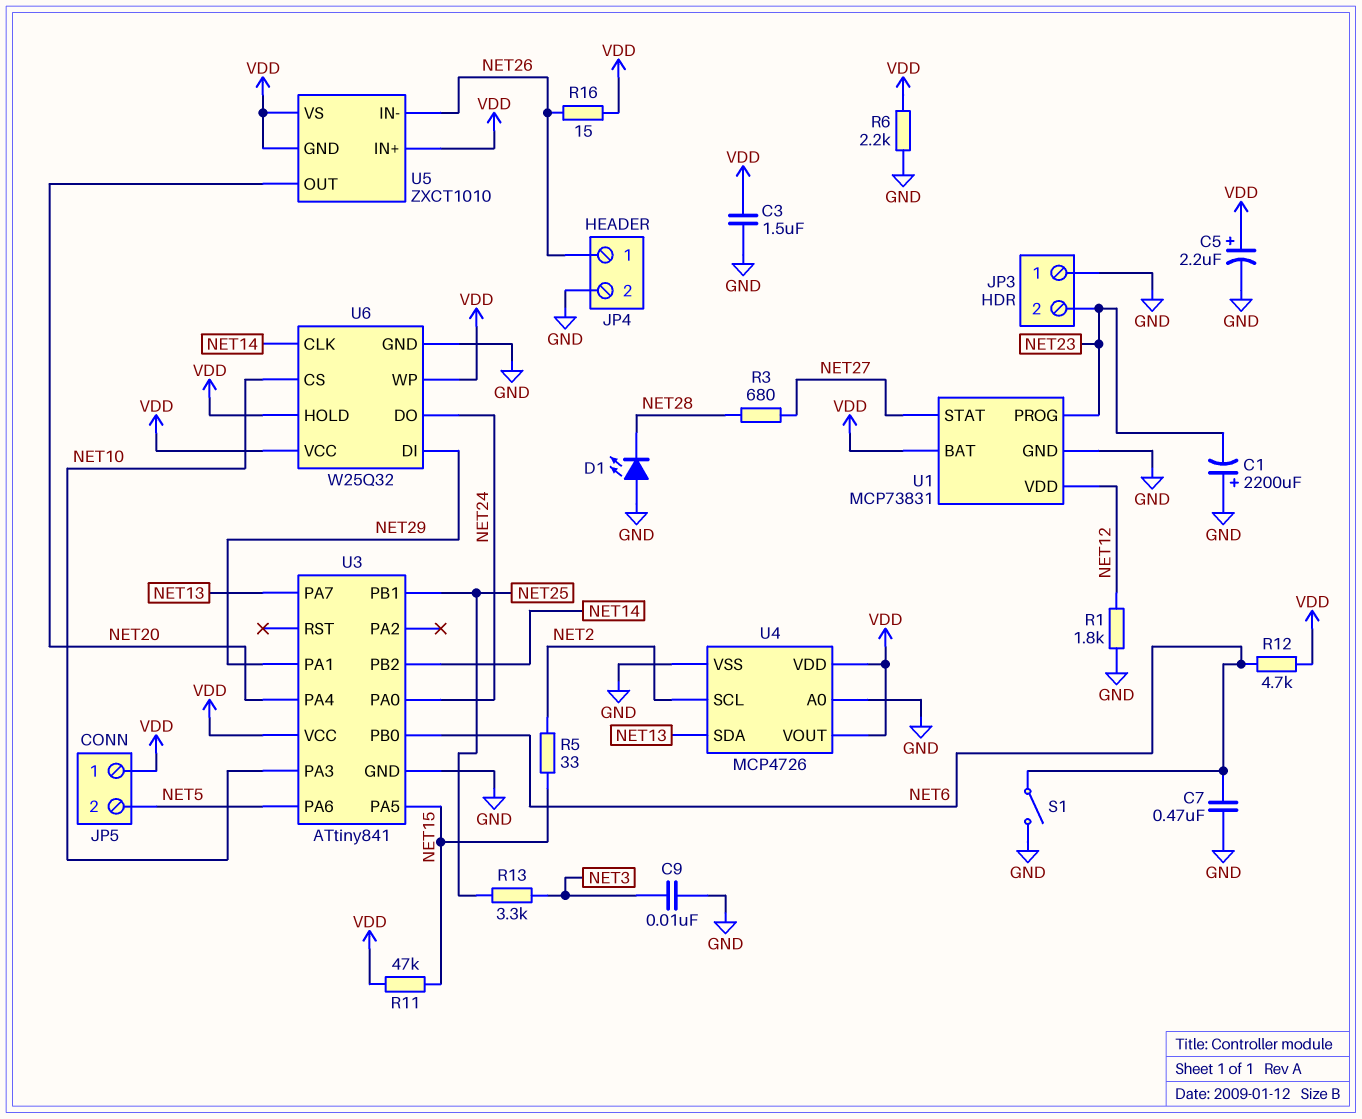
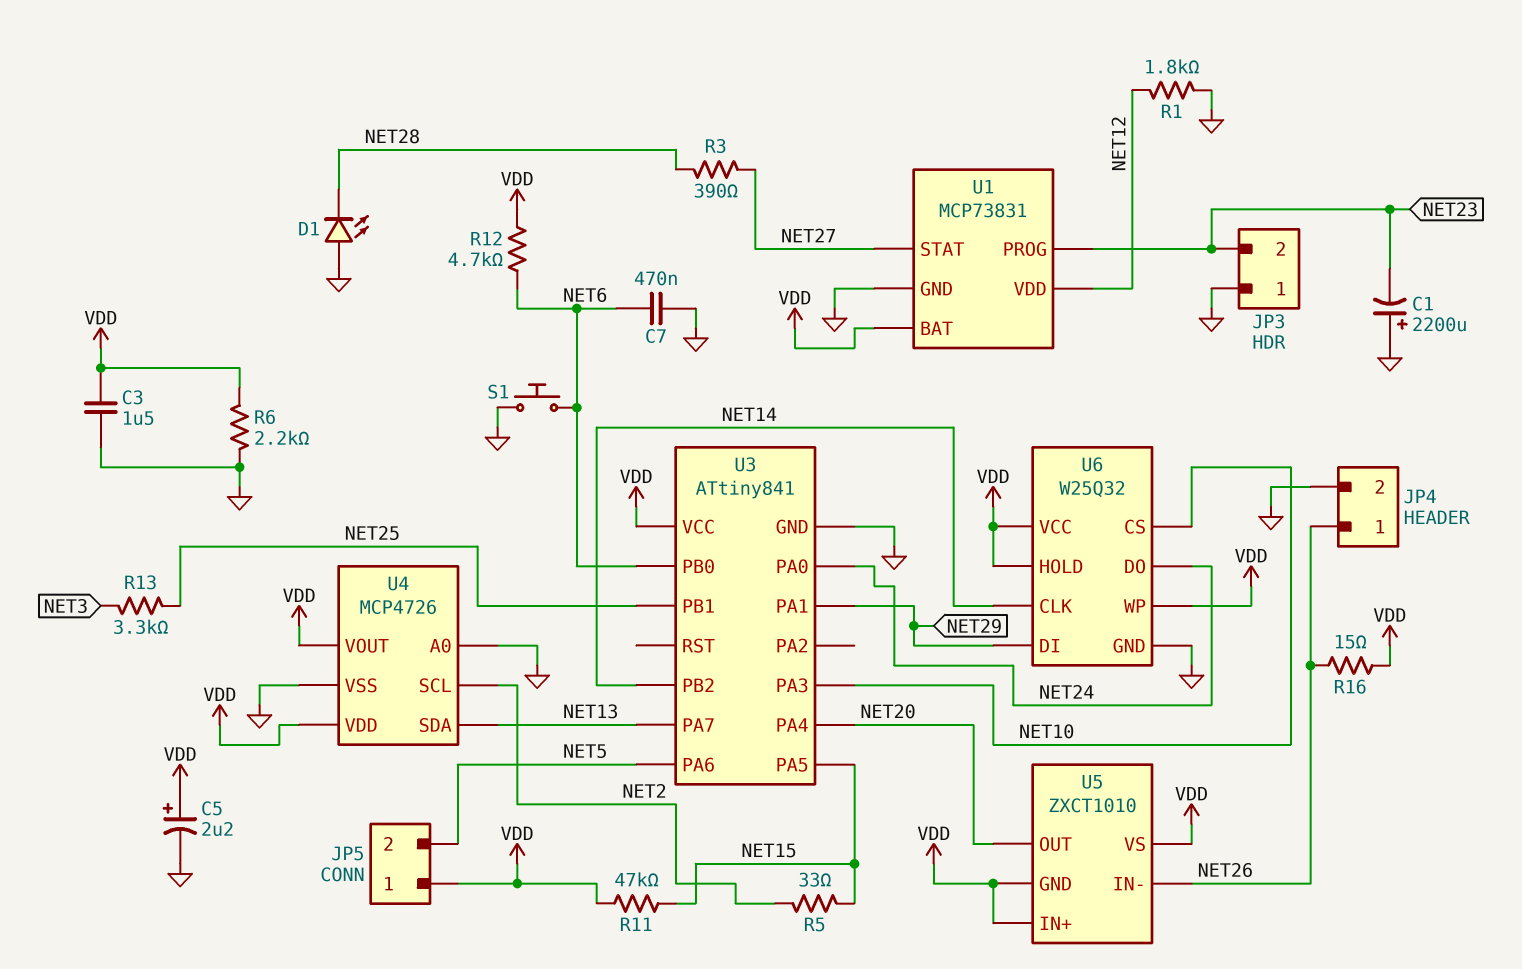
C9: 10nF (GND, NET3) -> none
R3: 680 (NET27, NET28) -> 390 (NET27, NET28)
S1: switch (GND, NET6) -> button (GND, NET6)

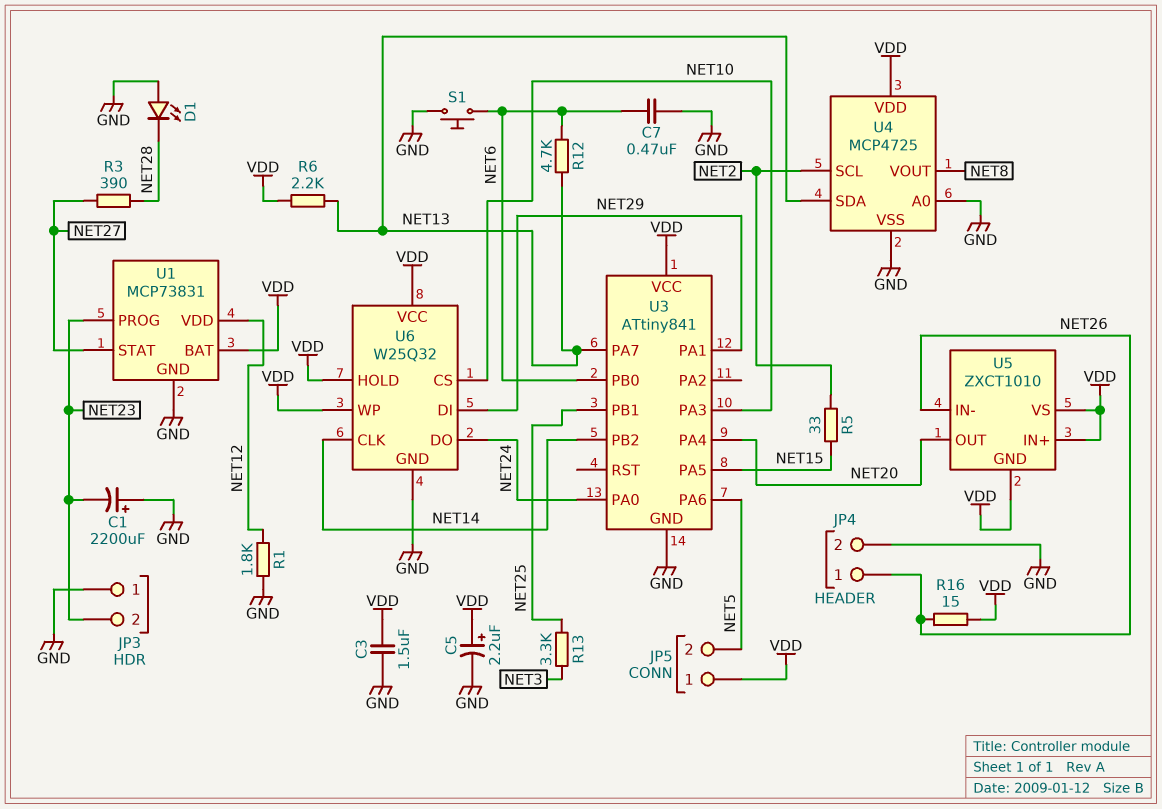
R6: 2.2k (GND, VDD) -> 2.2k (NET13, VDD)
R11: 47k (NET15, VDD) -> none
R12: 4.7k (NET6, VDD) -> 4.7k (NET6, NET13)
U4: MCP4726 -> MCP4725
U4 pin VOUT: VDD -> NET8

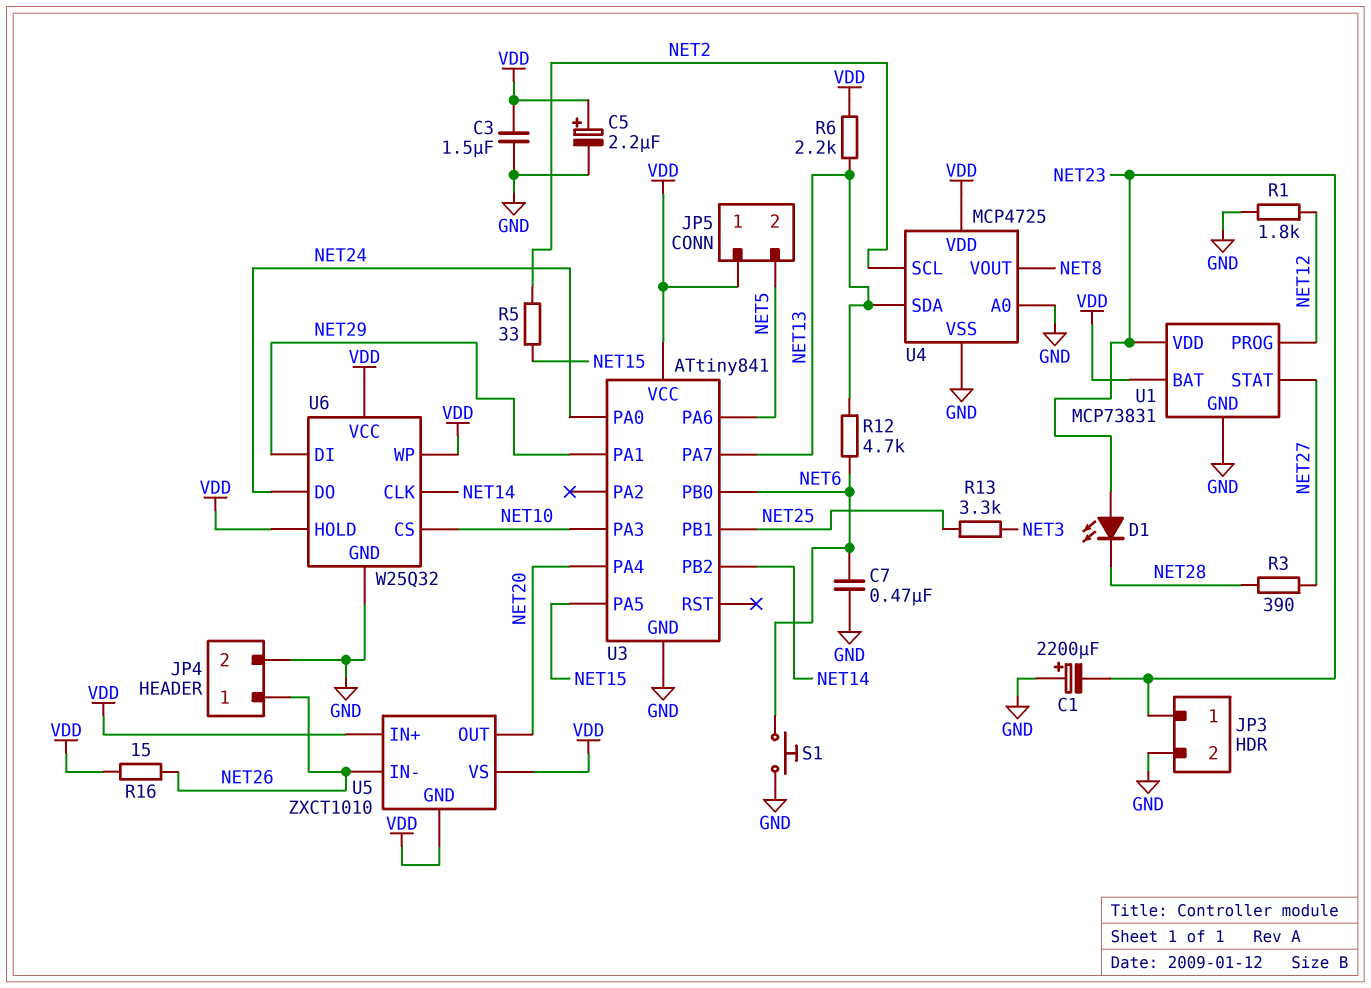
D1: LED (A GND, K NET28) -> LED (A NET23, K NET28)
JP3 pin 1: GND -> NET23
JP3 pin 2: NET23 -> GND
U1 pin PROG: NET23 -> NET12
U1 pin VDD: NET12 -> NET23

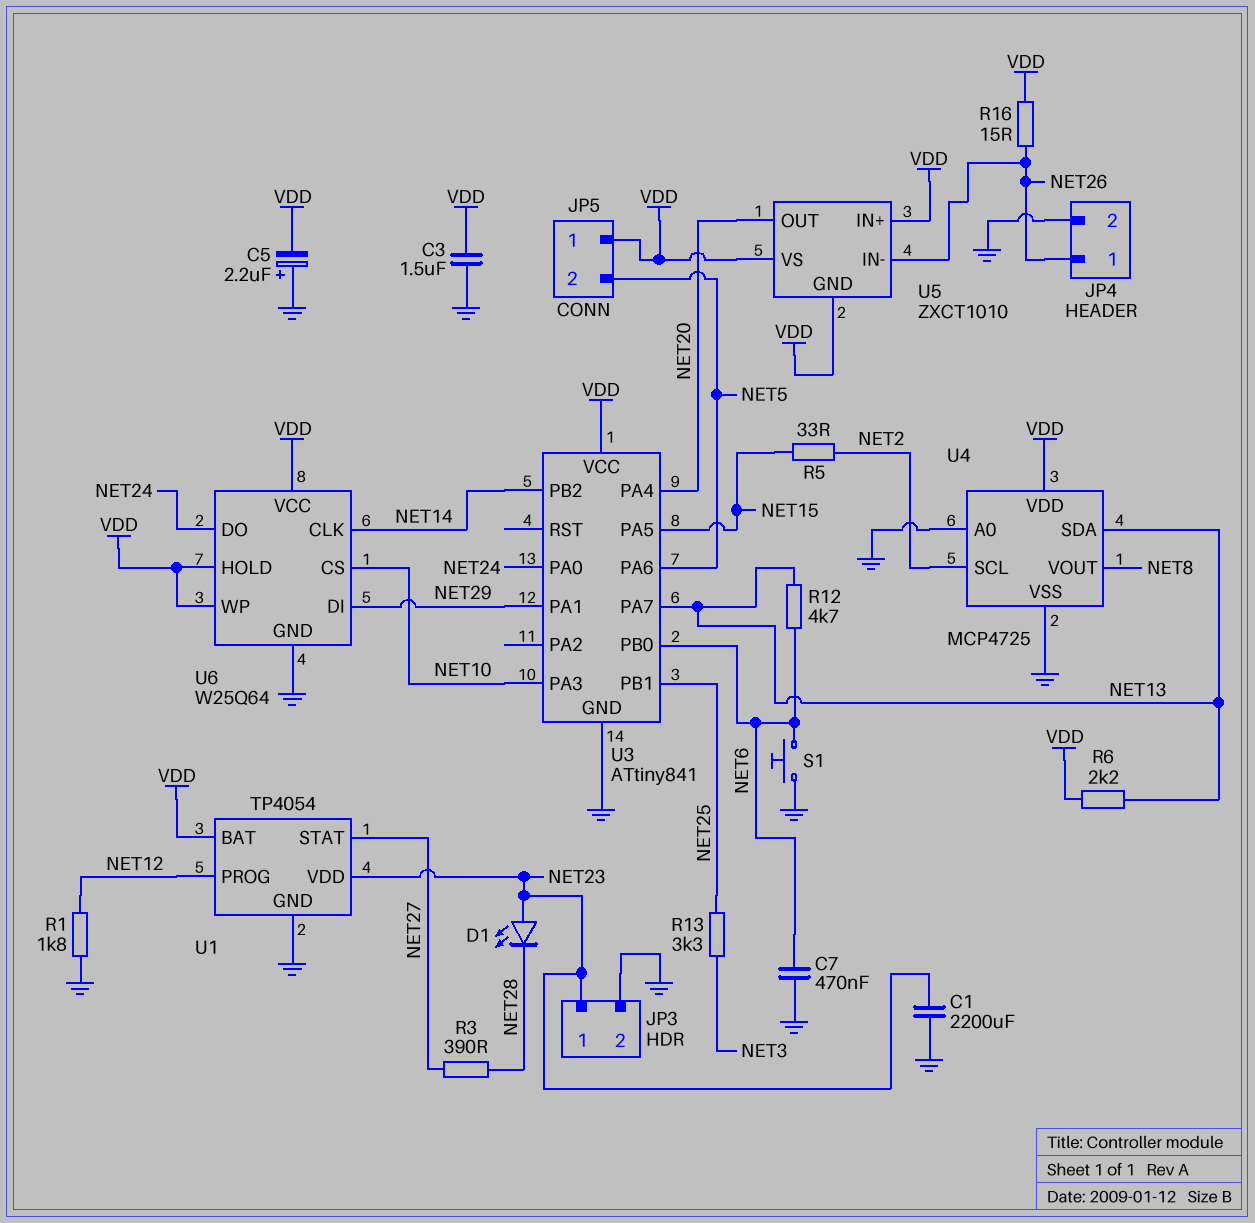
C1: 2200uF (plus GND, minus NET23) -> 2200uF (GND, NET23)
C5: 2.2uF (plus VDD, minus GND) -> 2.2uF (plus GND, minus VDD)
U1: MCP73831 -> TP4054
U6: W25Q32 -> W25Q64

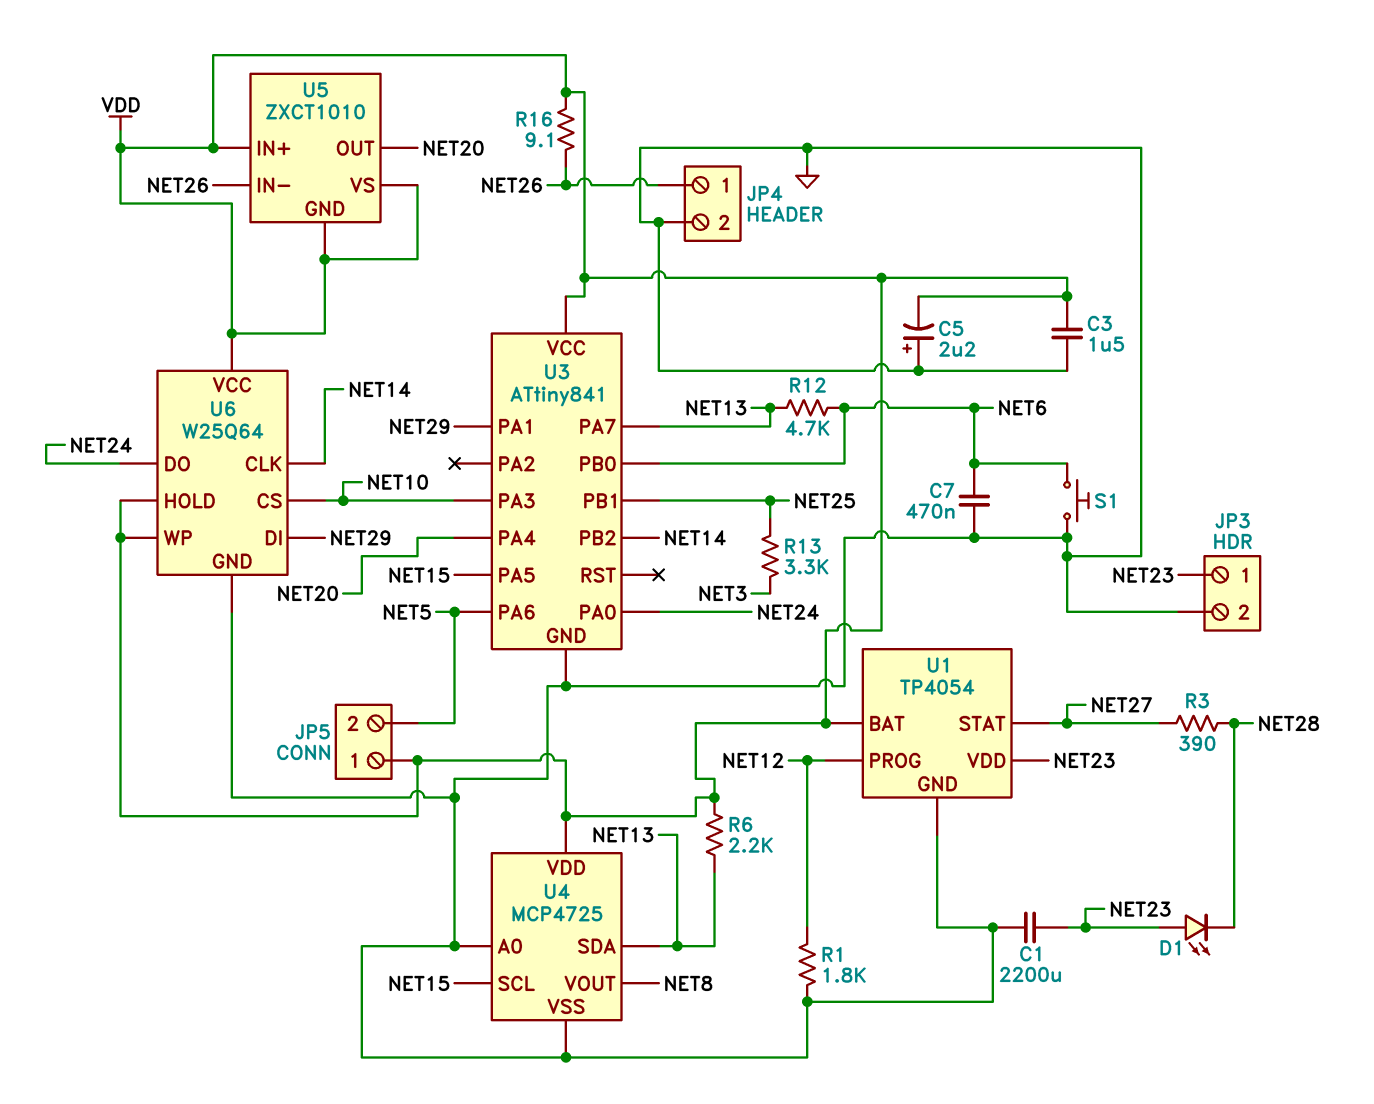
R5: 33 (NET2, NET15) -> none
R16: 15 (NET26, VDD) -> 9.1 (NET26, VDD)
U4 pin SCL: NET2 -> NET15

